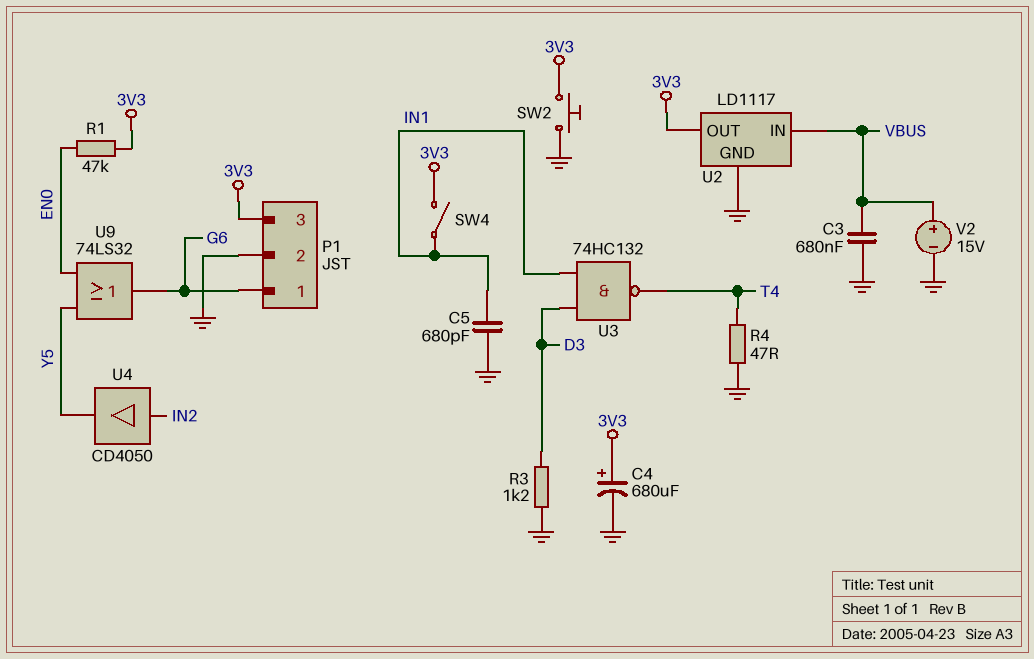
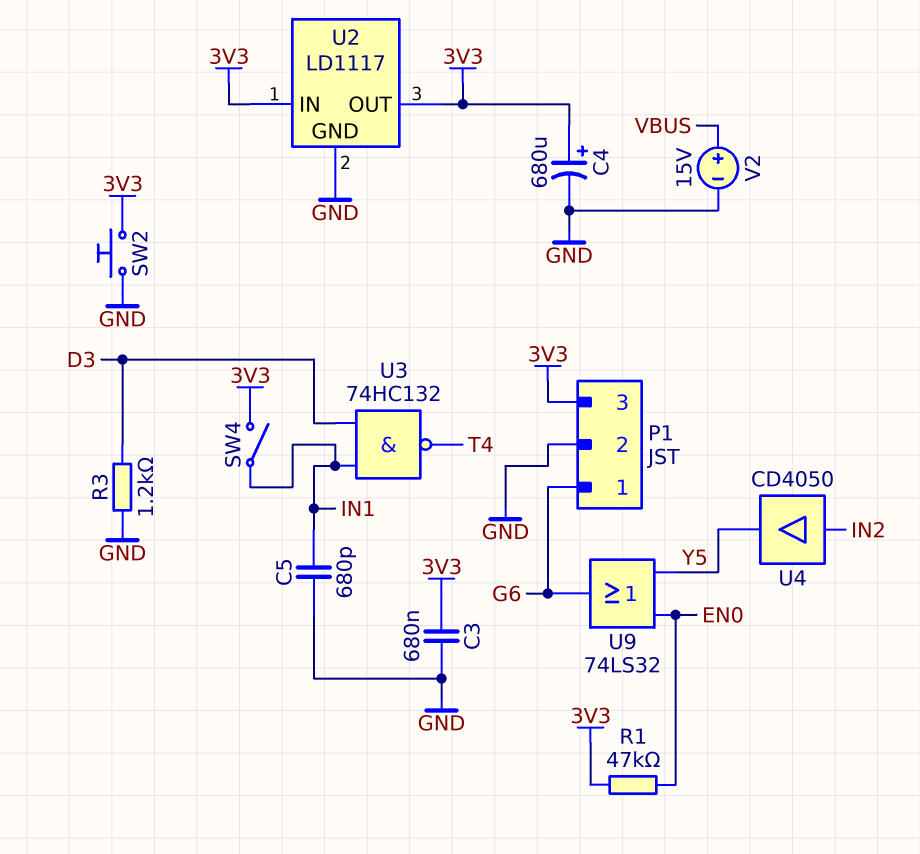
C3: 680nF (GND, VBUS) -> 680nF (3V3, GND)
R4: 47 (GND, T4) -> none
U2 pin IN: VBUS -> 3V3

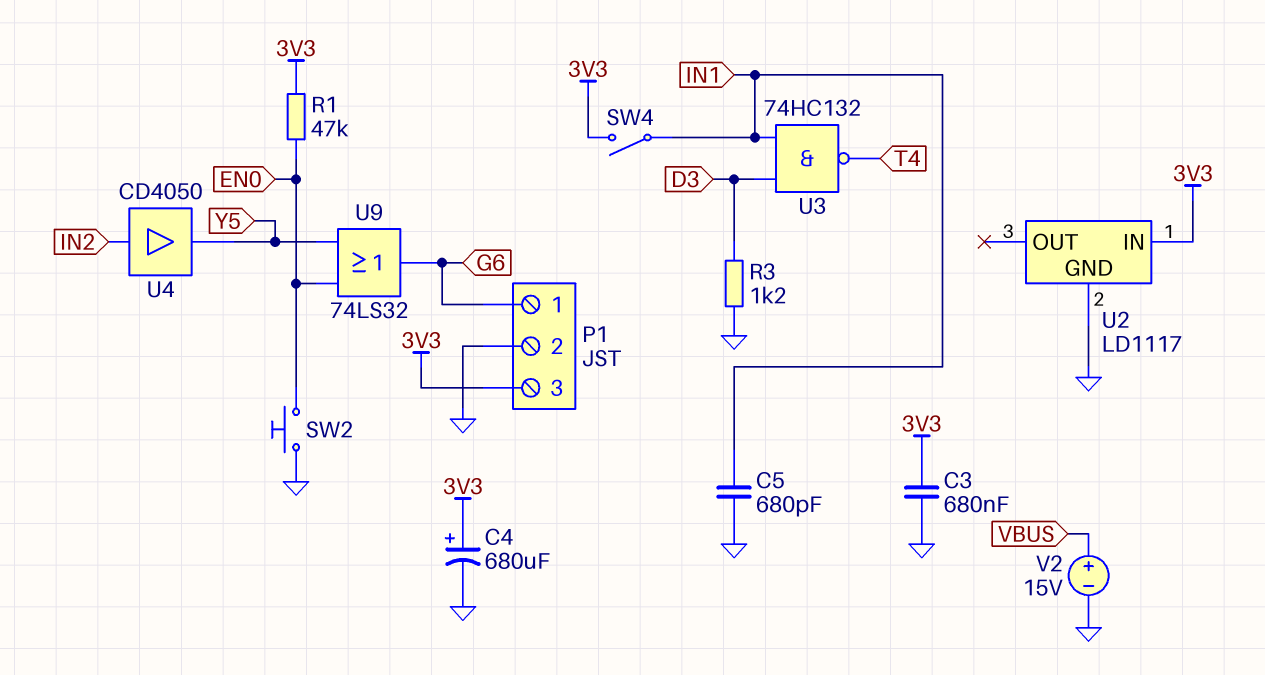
SW2: button (3V3, GND) -> button (EN0, GND)
U2 pin OUT: 3V3 -> none

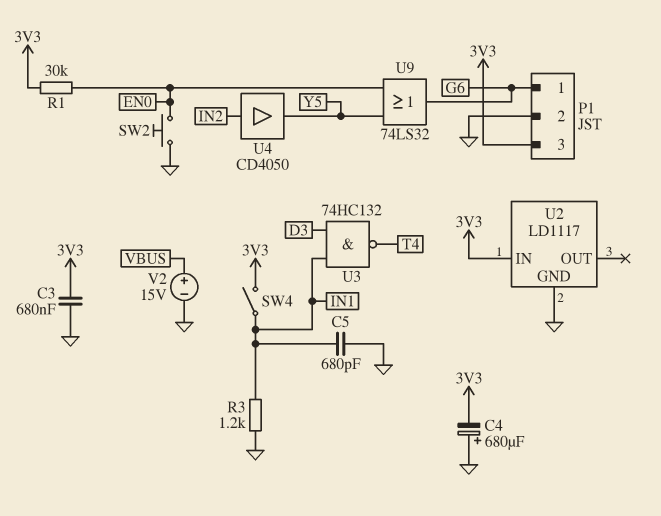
C4: 680uF (plus 3V3, minus GND) -> 680uF (plus GND, minus 3V3)
R1: 47k (3V3, EN0) -> 30k (3V3, EN0)
R3: 1.2k (D3, GND) -> 1.2k (GND, IN1)

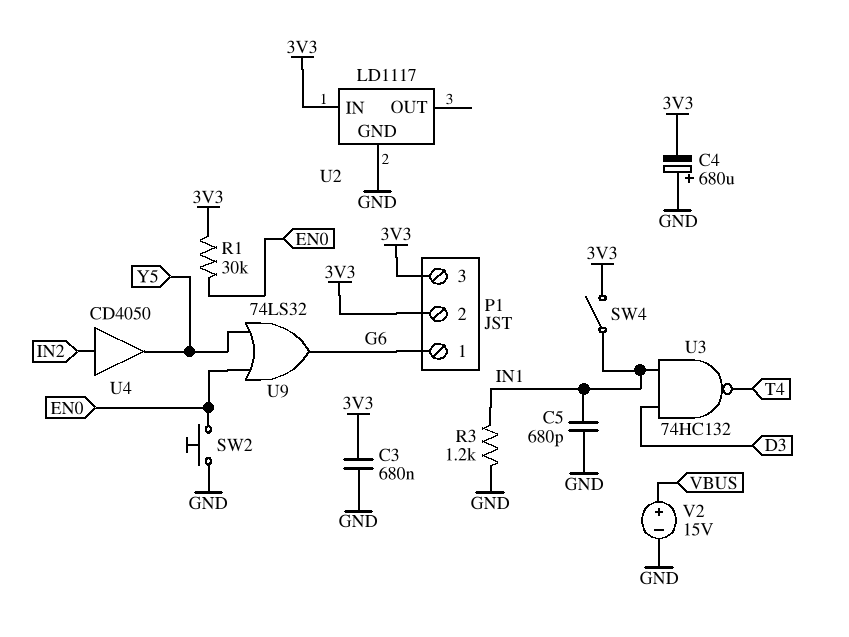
P1 pin 2: GND -> 3V3

